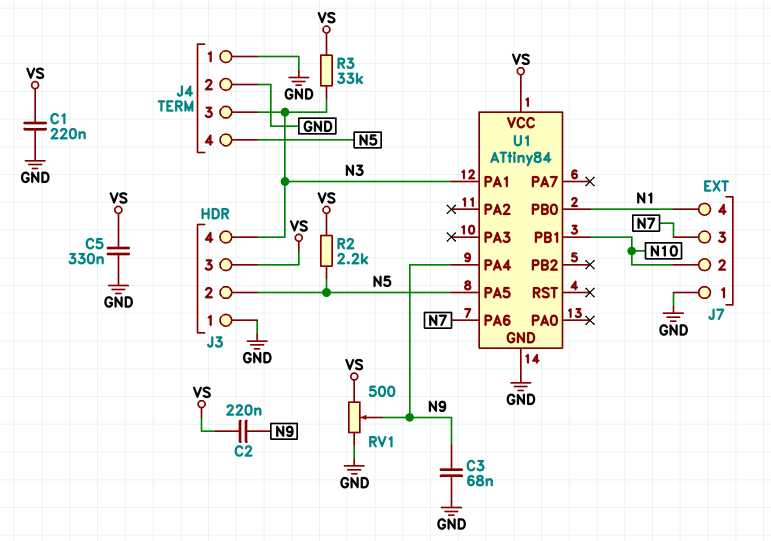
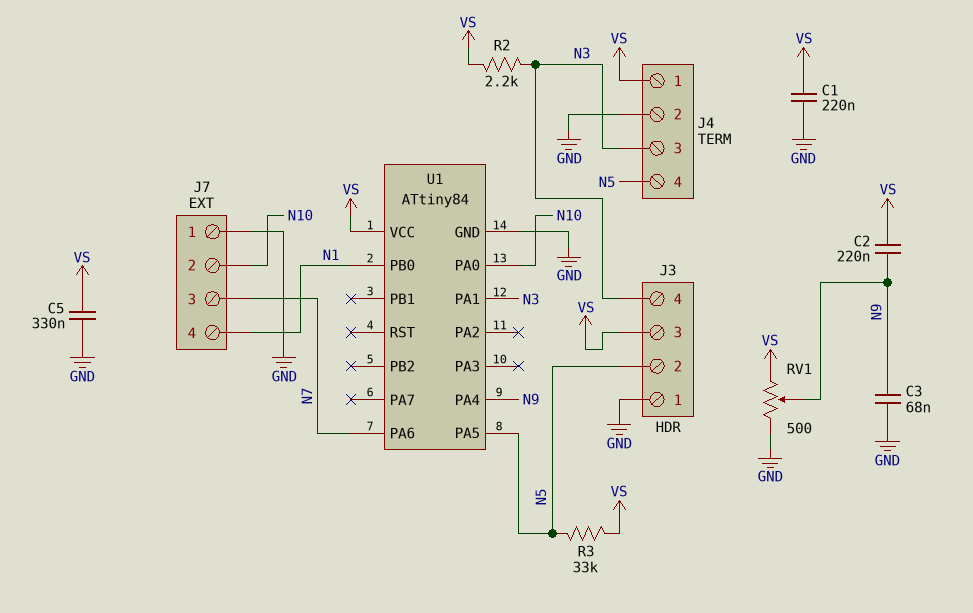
J4 pin 1: GND -> VS
R2: 2.2k (N5, VS) -> 2.2k (N3, VS)
R3: 33k (N3, VS) -> 33k (N5, VS)
U1 pin PA0: none -> N10
U1 pin PB1: N10 -> none

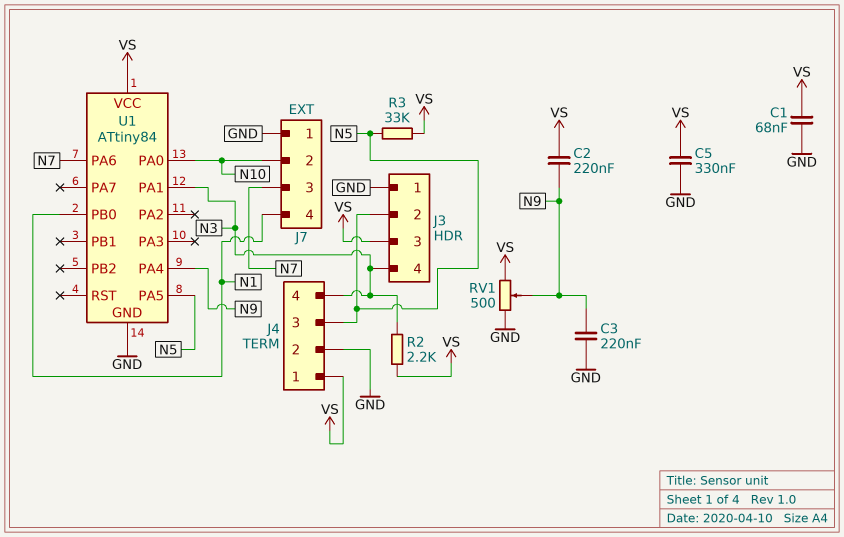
C1: 220nF (GND, VS) -> 68nF (GND, VS)
C3: 68nF (GND, N9) -> 220nF (GND, N9)
J4 pin 3: N3 -> N5
J4 pin 4: N5 -> N3

